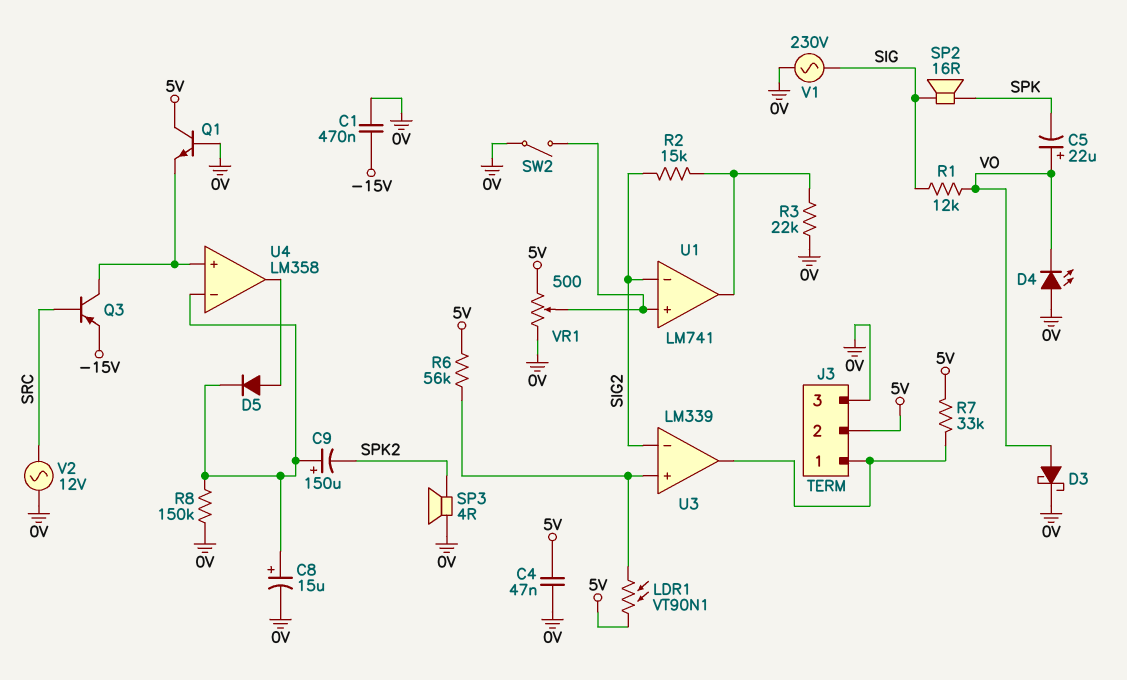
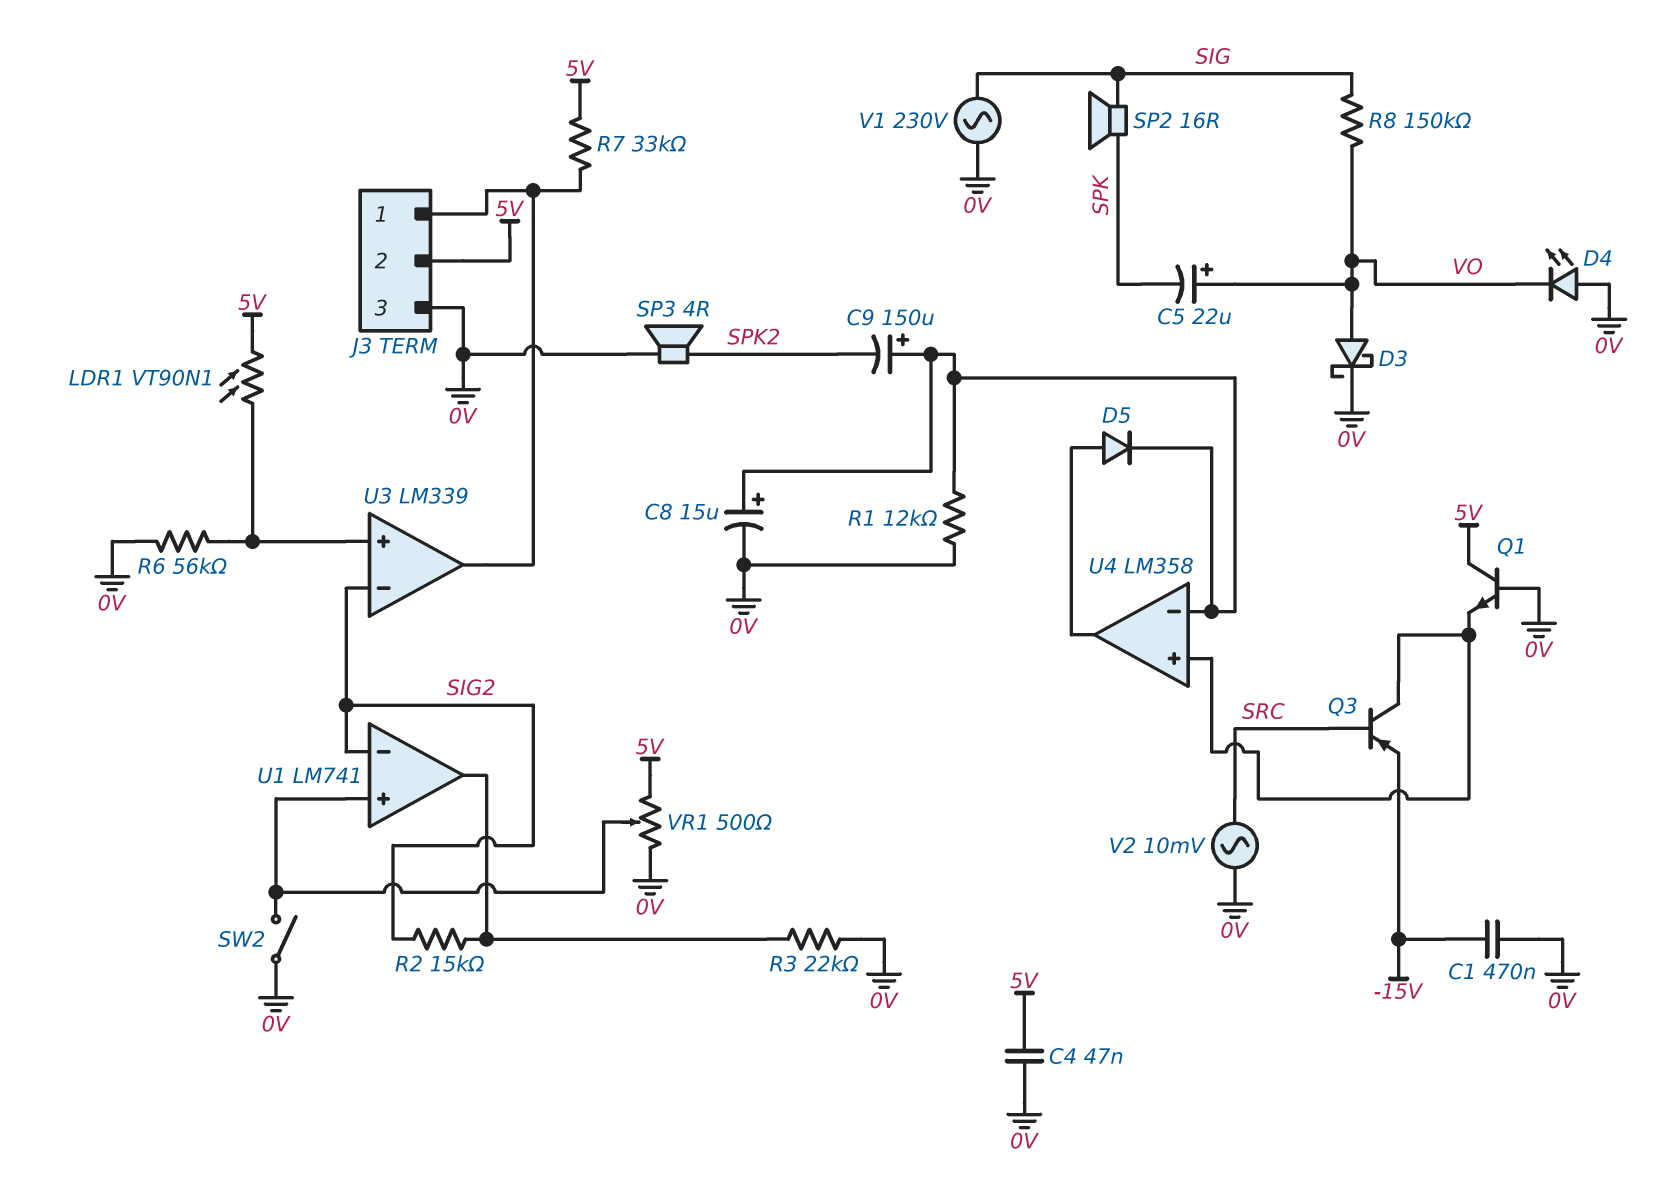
R1: 12k (SIG, VO) -> 12k (0V, U4/in-)
R6: 56k (5V, U3/in+) -> 56k (0V, U3/in+)
R8: 150k (0V, U4/in-) -> 150k (SIG, VO)
V2: AC 12V (0V, SRC) -> AC 10mV (0V, SRC)

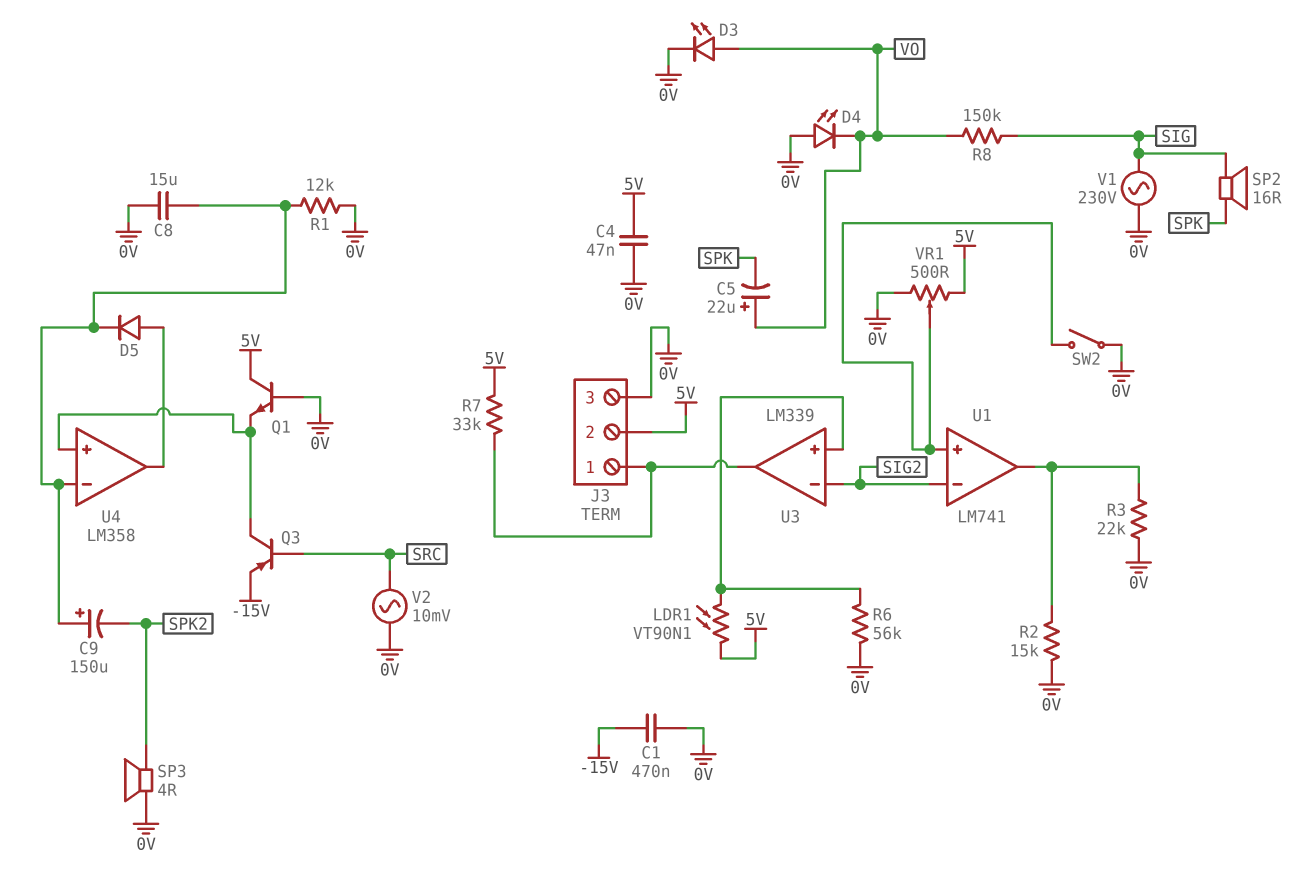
C8: 15uF (plus U4/in-, minus 0V) -> 15uF (0V, U4/in-)
D3: schottky (A VO, K 0V) -> LED (A VO, K 0V)
R2: 15k (SIG2, U1/out) -> 15k (0V, U1/out)

